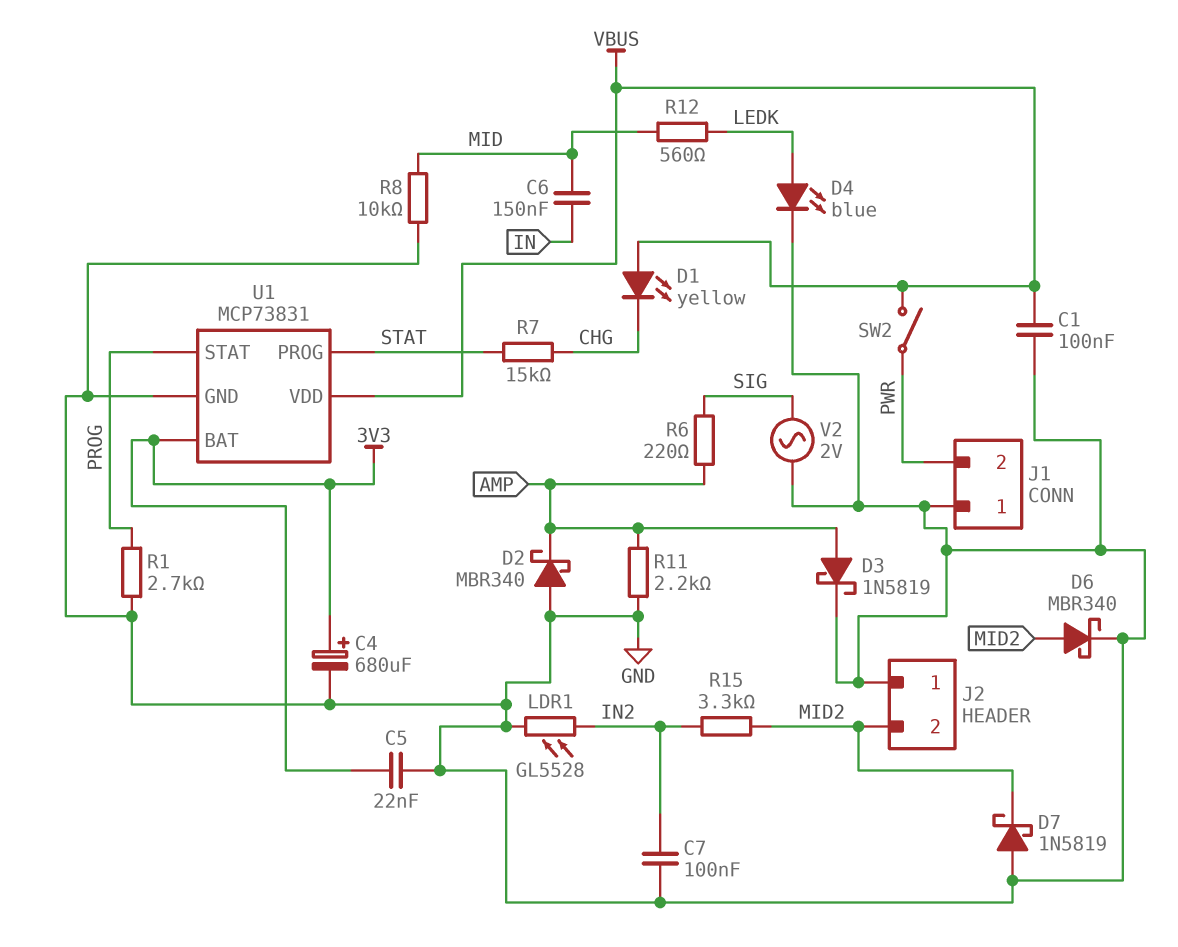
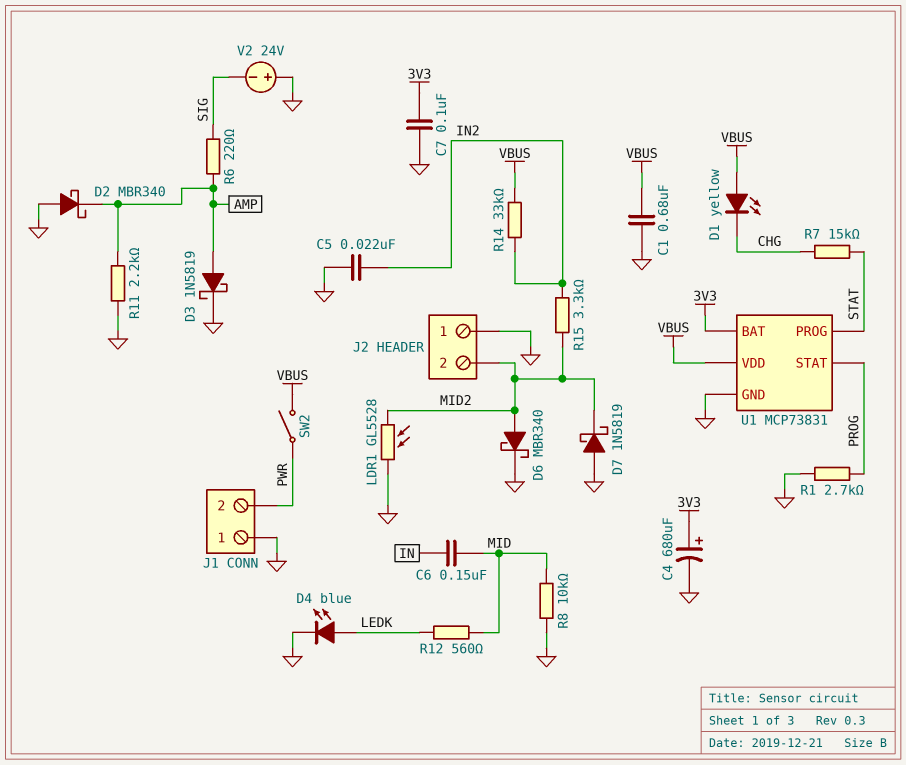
C1: 100nF (GND, VBUS) -> 680nF (GND, VBUS)
C5: 22nF (3V3, GND) -> 22nF (GND, IN2)
C7: 100nF (GND, IN2) -> 100nF (3V3, GND)
LDR1: GL5528 (GND, IN2) -> GL5528 (GND, MID2)
R14: none -> 33k (IN2, VBUS)
V2: AC 2V (GND, SIG) -> 24V (plus GND, minus SIG)

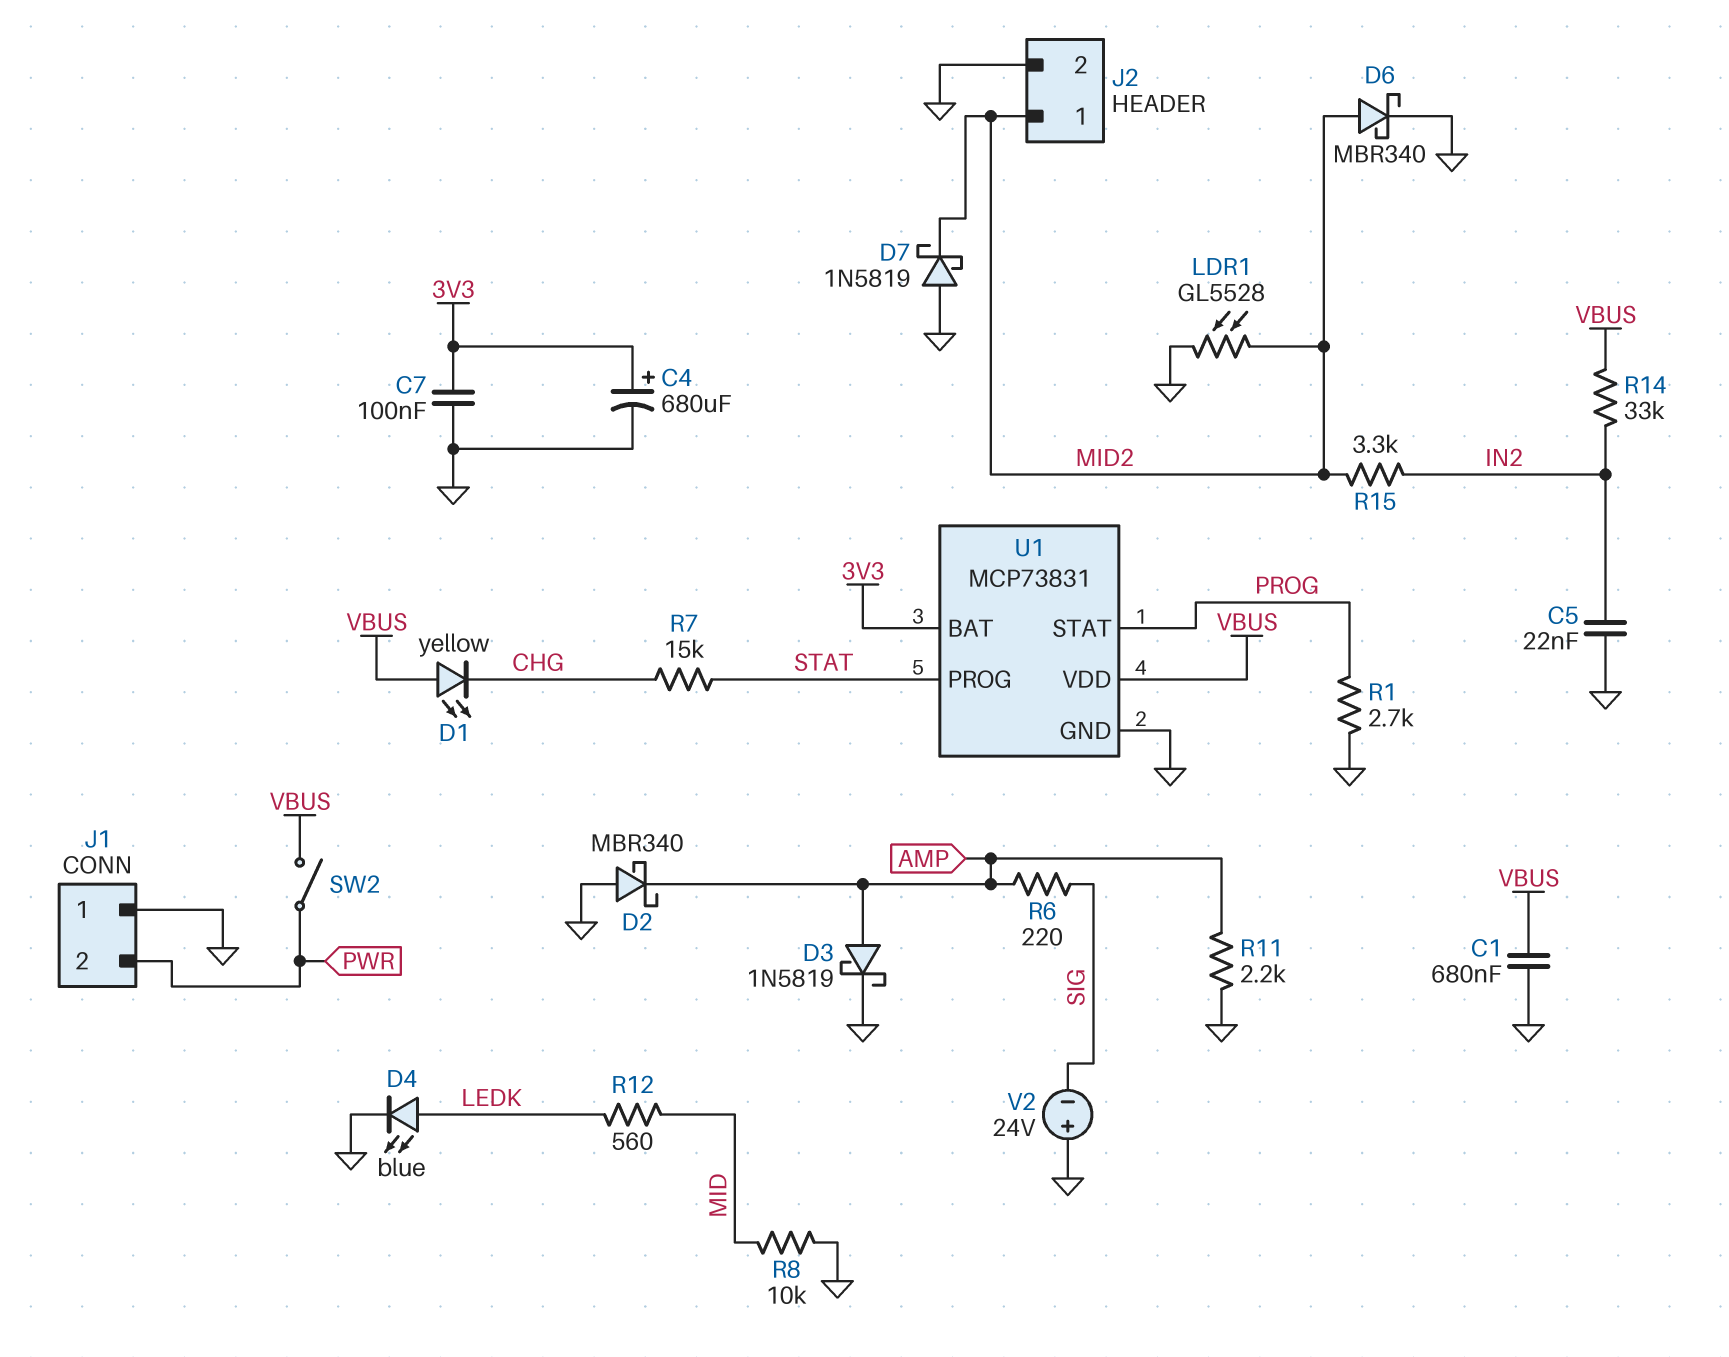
C6: 150nF (IN, MID) -> none
J2 pin 1: GND -> MID2
J2 pin 2: MID2 -> GND

